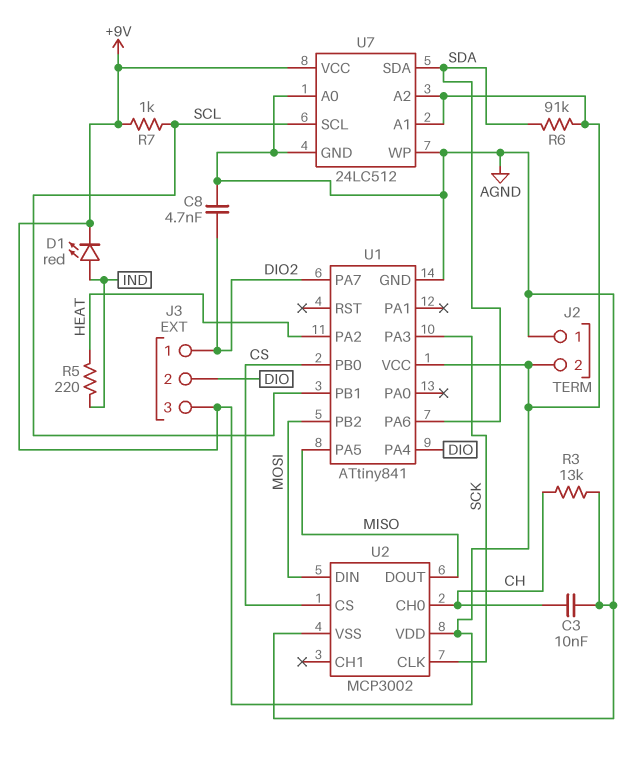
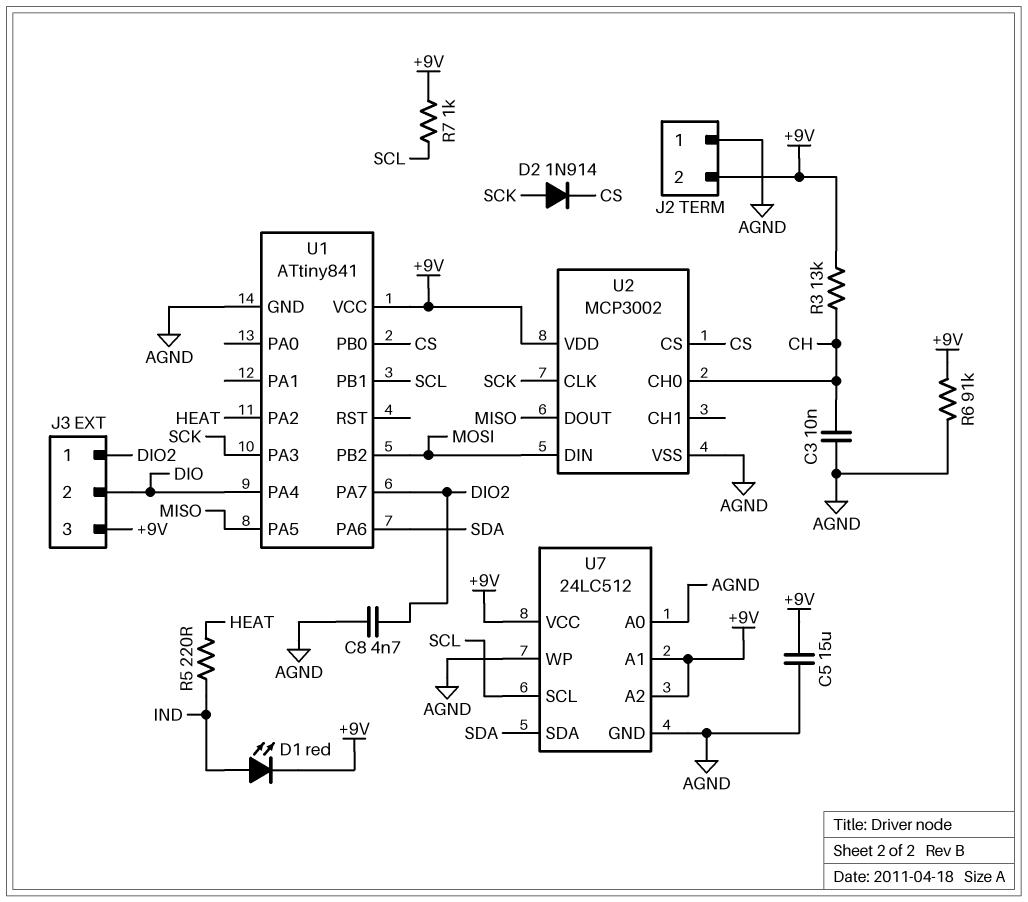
C5: none -> 15uF (+9V, AGND)
D2: none -> diode 1N914 (A SCK, K CS)
R3: 13k (AGND, CH) -> 13k (+9V, CH)
R6: 91k (+9V, SDA) -> 91k (+9V, AGND)

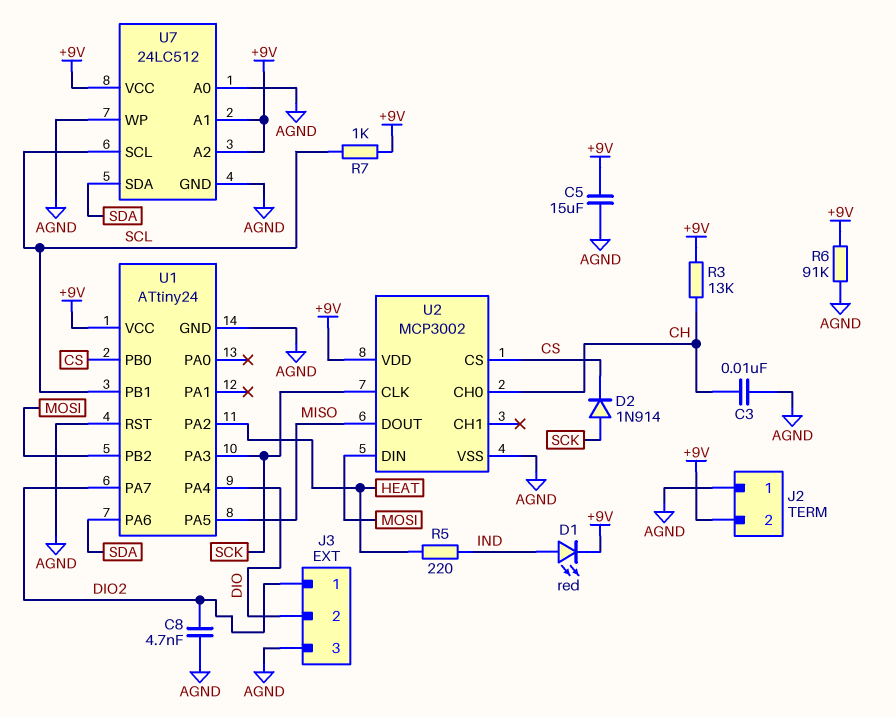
J3 pin 3: +9V -> AGND
U1: ATtiny841 -> ATtiny24
U1 pin RST: none -> AGND

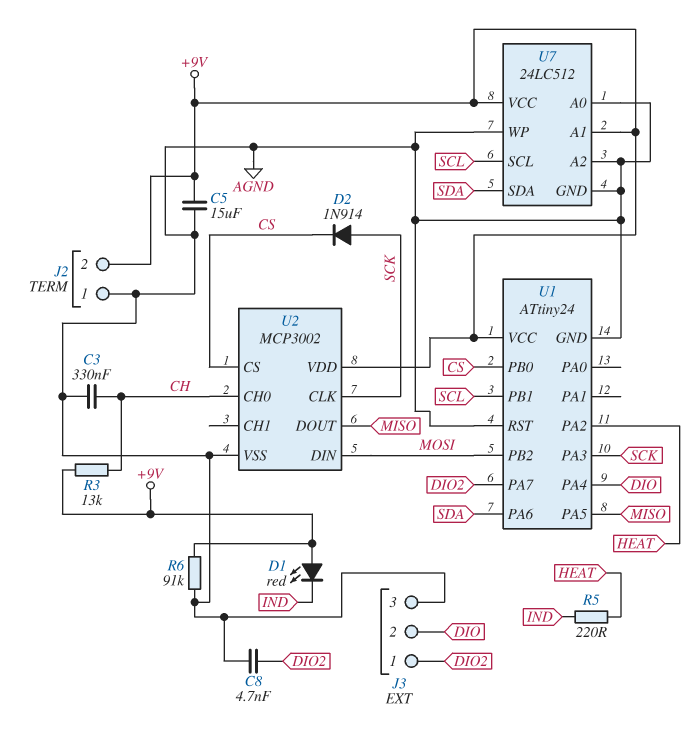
C3: 10nF (AGND, CH) -> 330nF (AGND, CH)
D1: LED red (A IND, K +9V) -> LED red (A +9V, K IND)
R7: 1k (+9V, SCL) -> none
U7 pin A2: +9V -> AGND

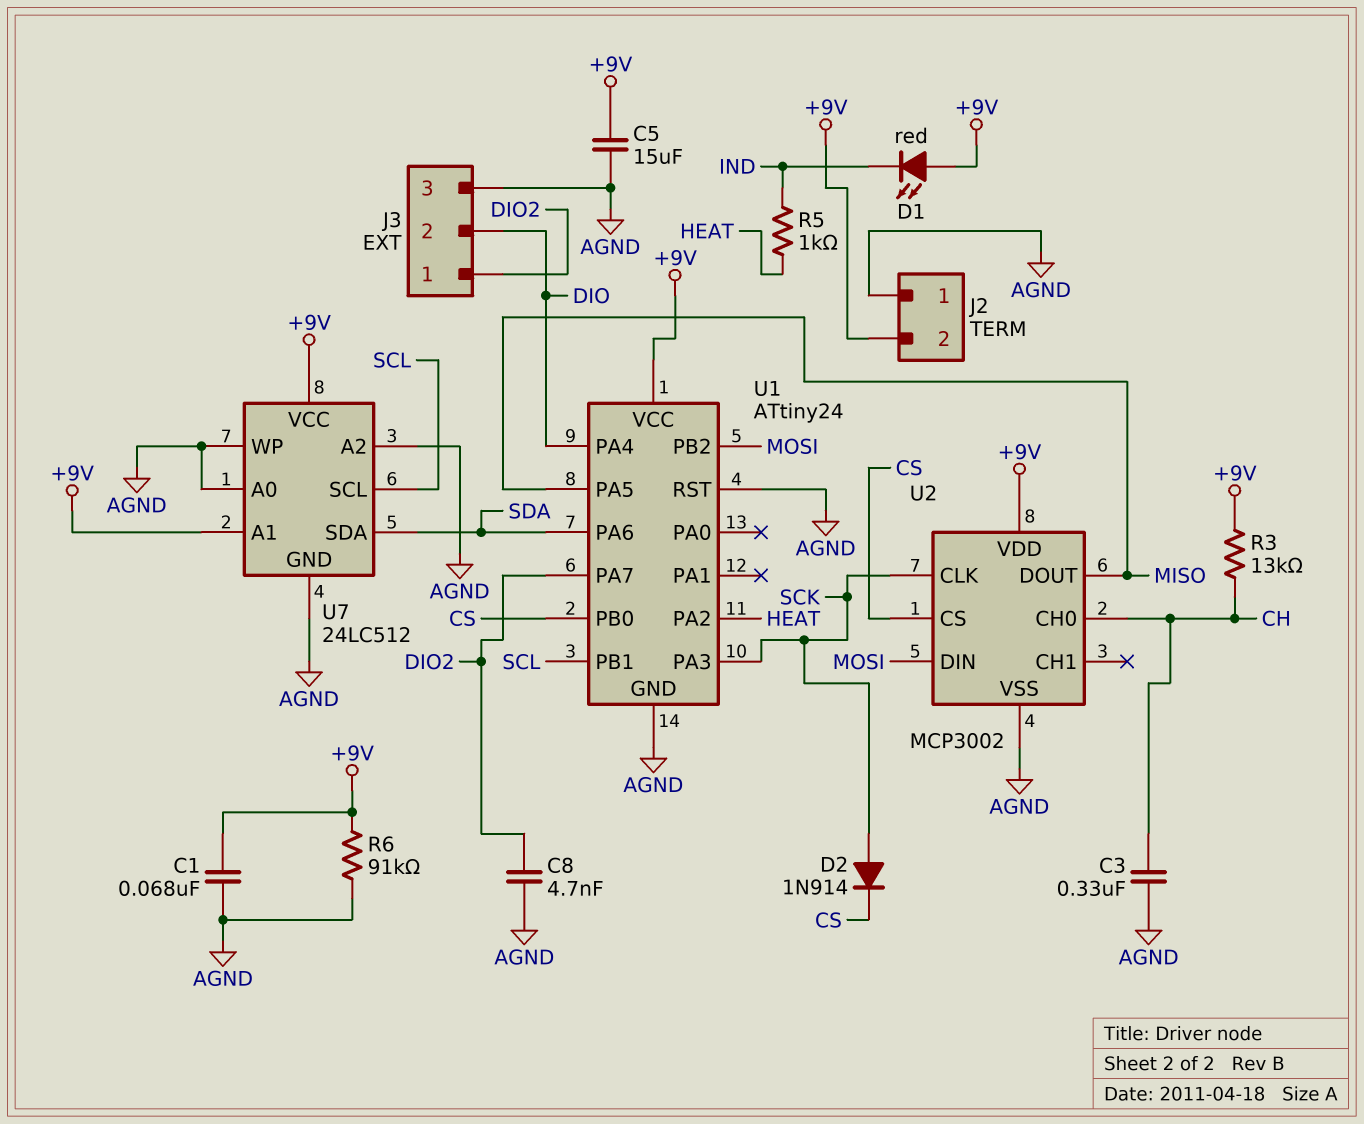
C1: none -> 68nF (+9V, AGND)
R5: 220 (HEAT, IND) -> 1k (HEAT, IND)

